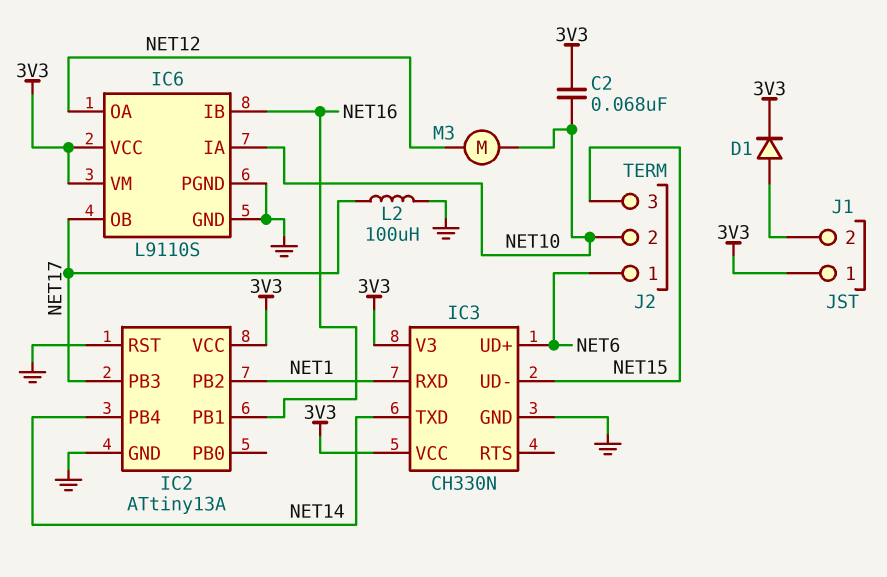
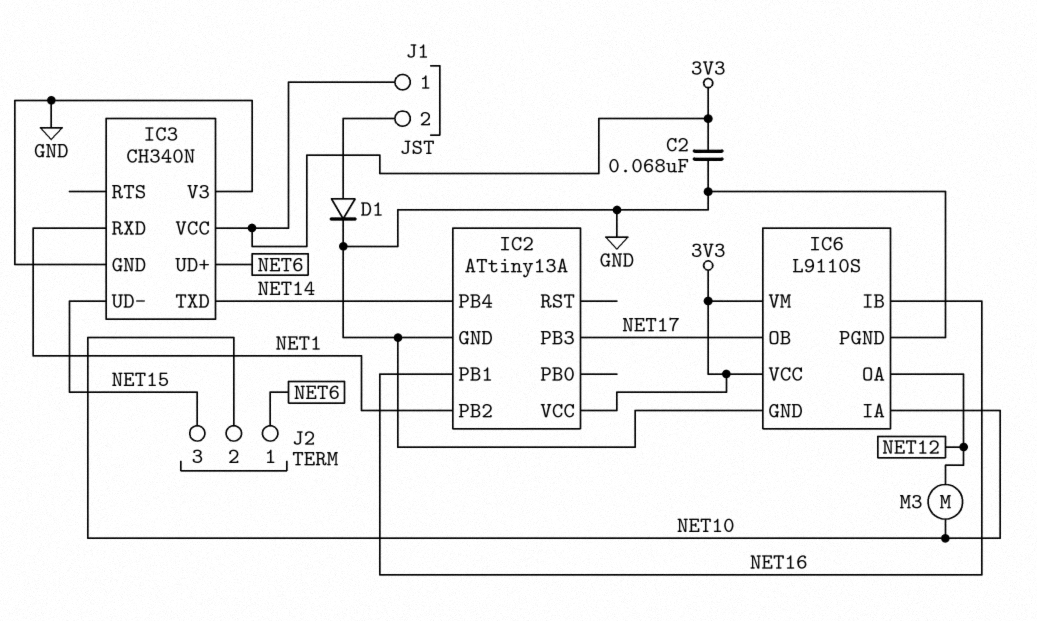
C2: 68nF (3V3, NET10) -> 68nF (3V3, GND)
D1: diode (A J1/2, K 3V3) -> diode (A J1/2, K GND)
IC2 pin RST: GND -> none
IC3: CH330N -> CH340N
IC3 pin V3: 3V3 -> GND
L2: 100uH (GND, NET17) -> none

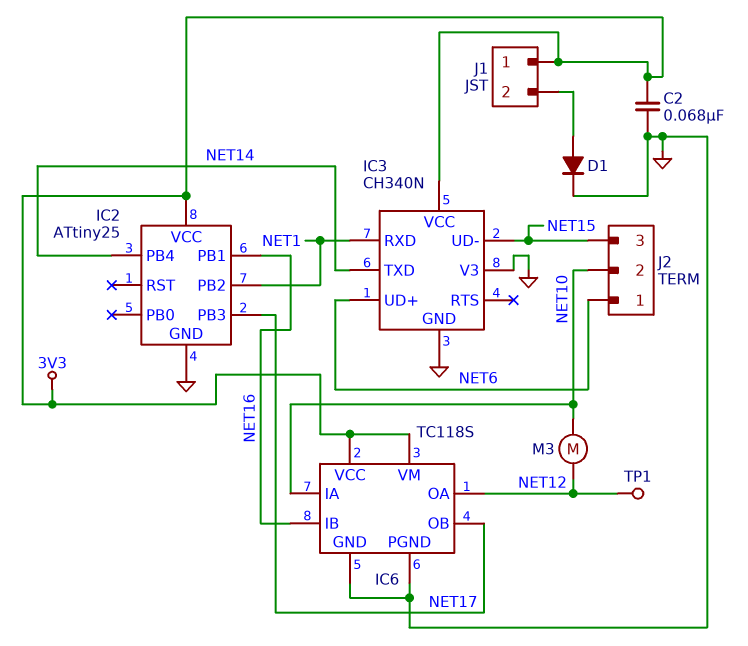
IC2: ATtiny13A -> ATtiny25
IC6: L9110S -> TC118S
TP1: none -> test point (NET12)

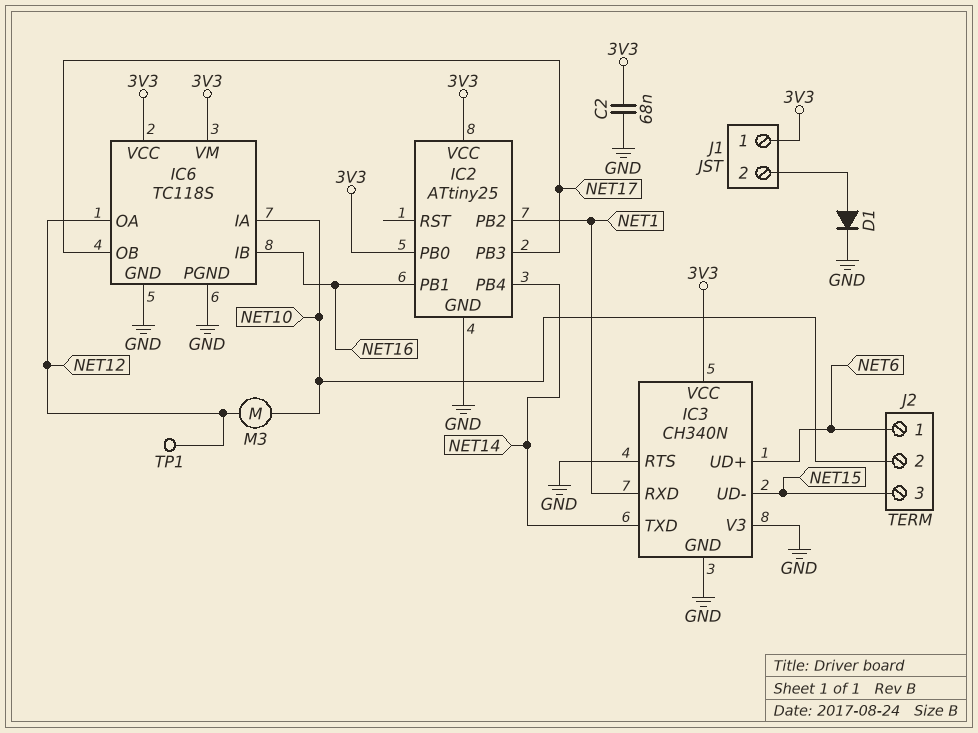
IC2 pin PB0: none -> 3V3
IC3 pin RTS: none -> GND

